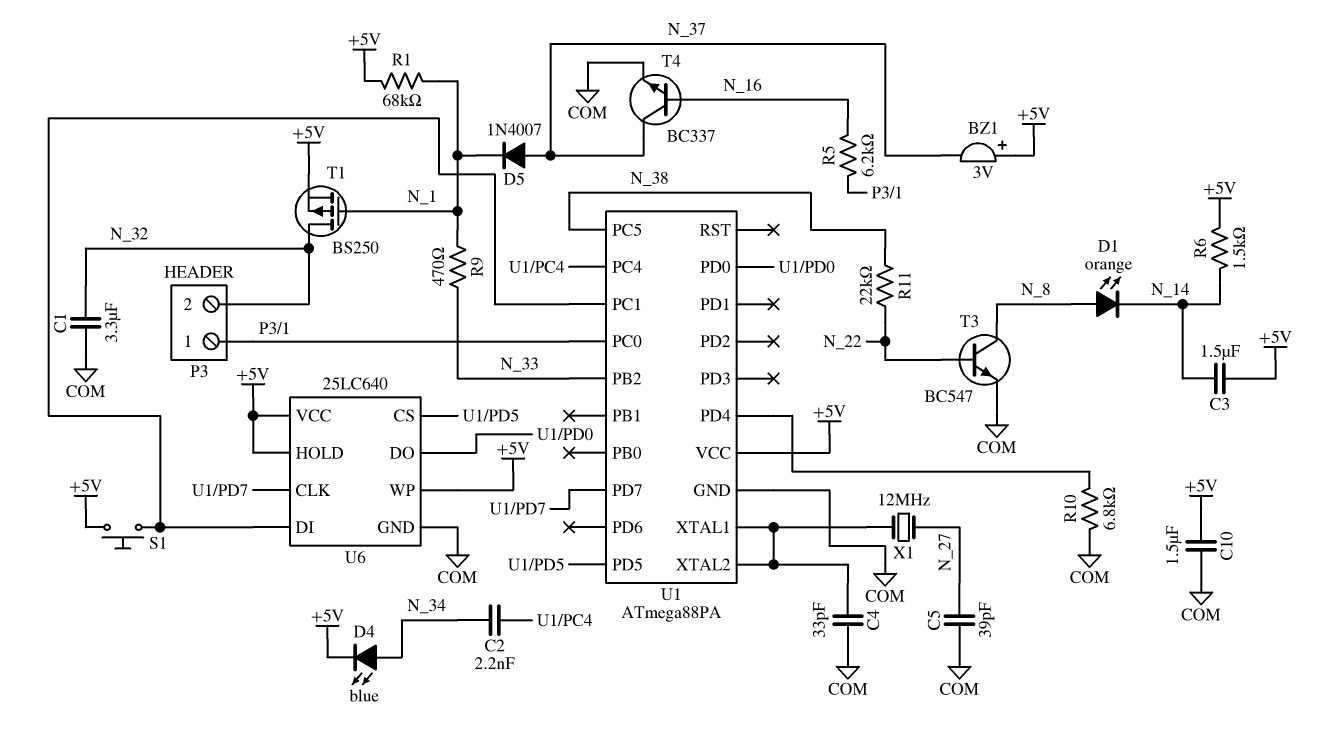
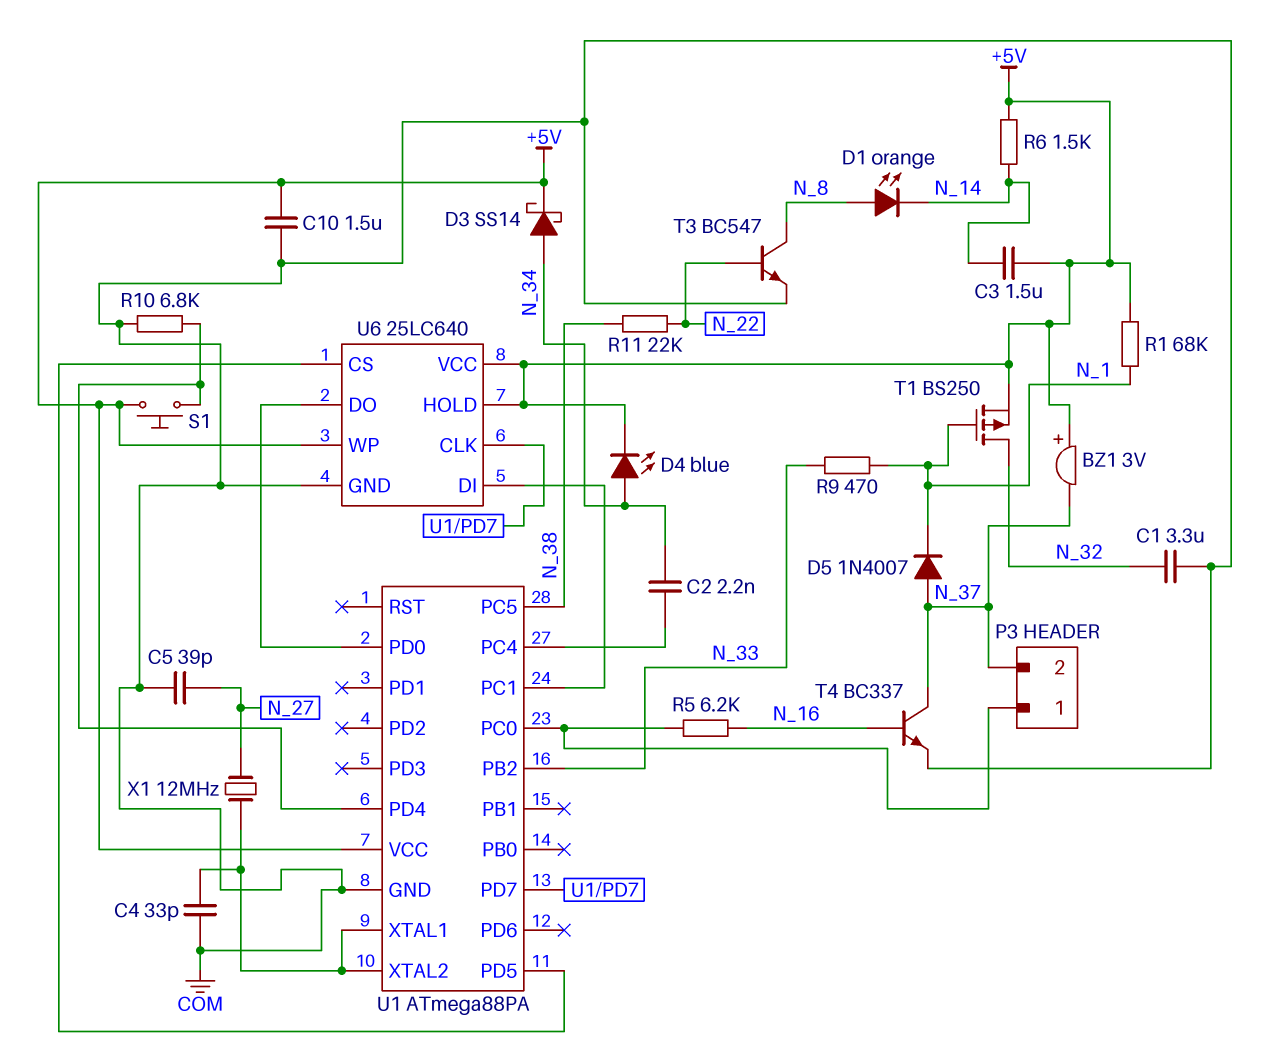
D3: none -> schottky SS14 (A N_34, K +5V)
P3 pin 2: N_32 -> N_37
S1: button (+5V, U1/PC1) -> button (+5V, U1/PD4)

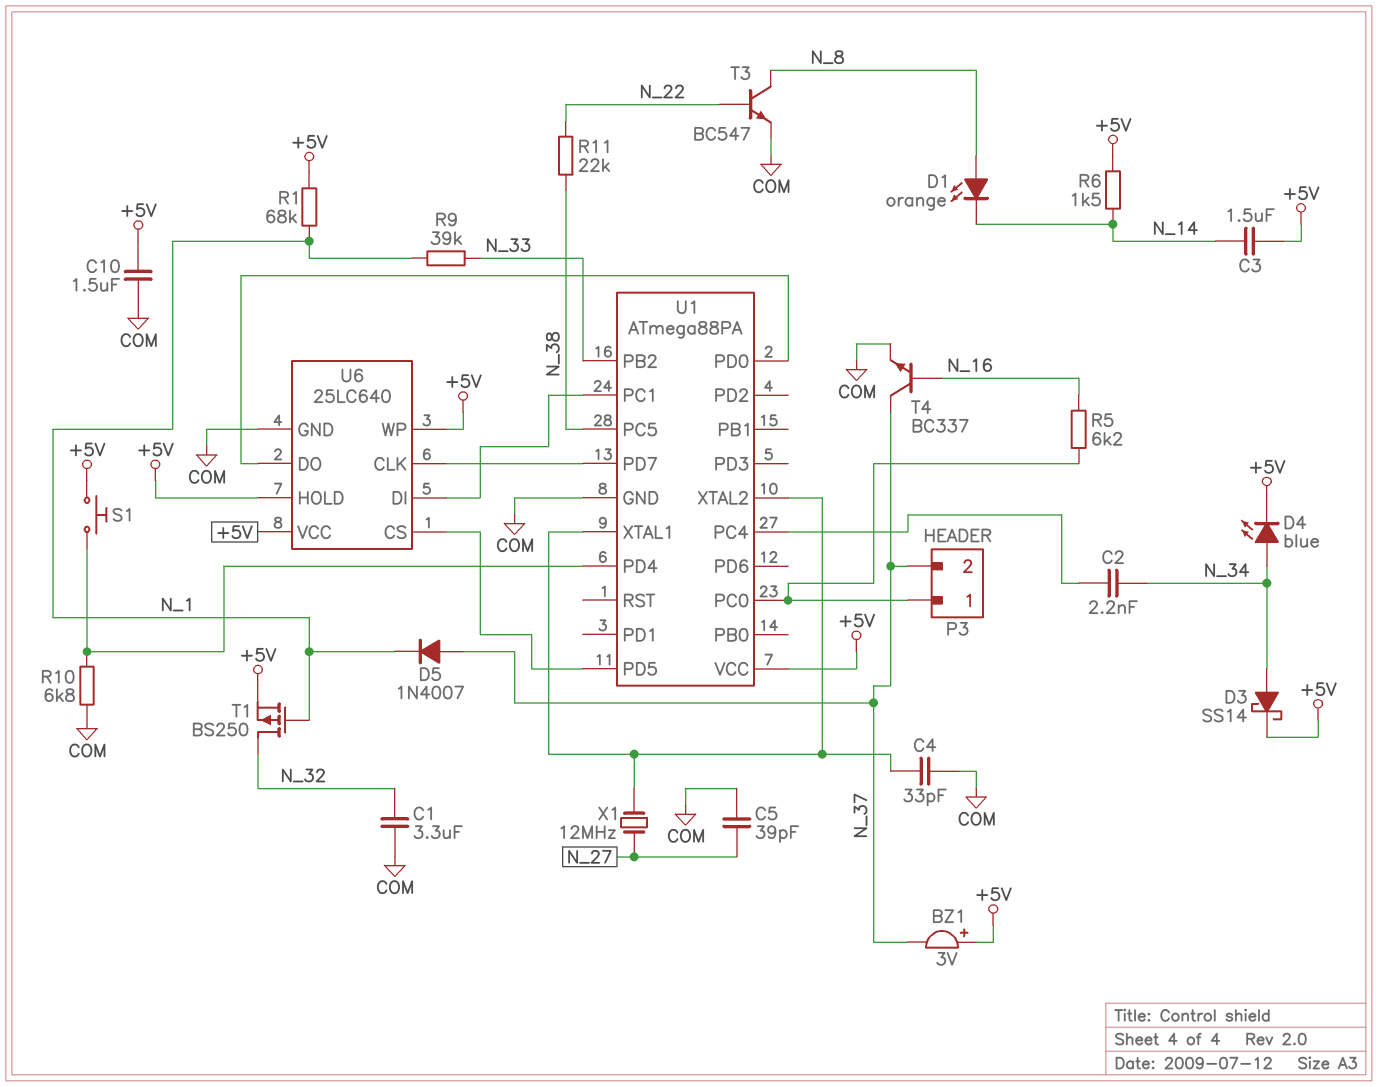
R9: 470 (N_1, N_33) -> 39k (N_1, N_33)

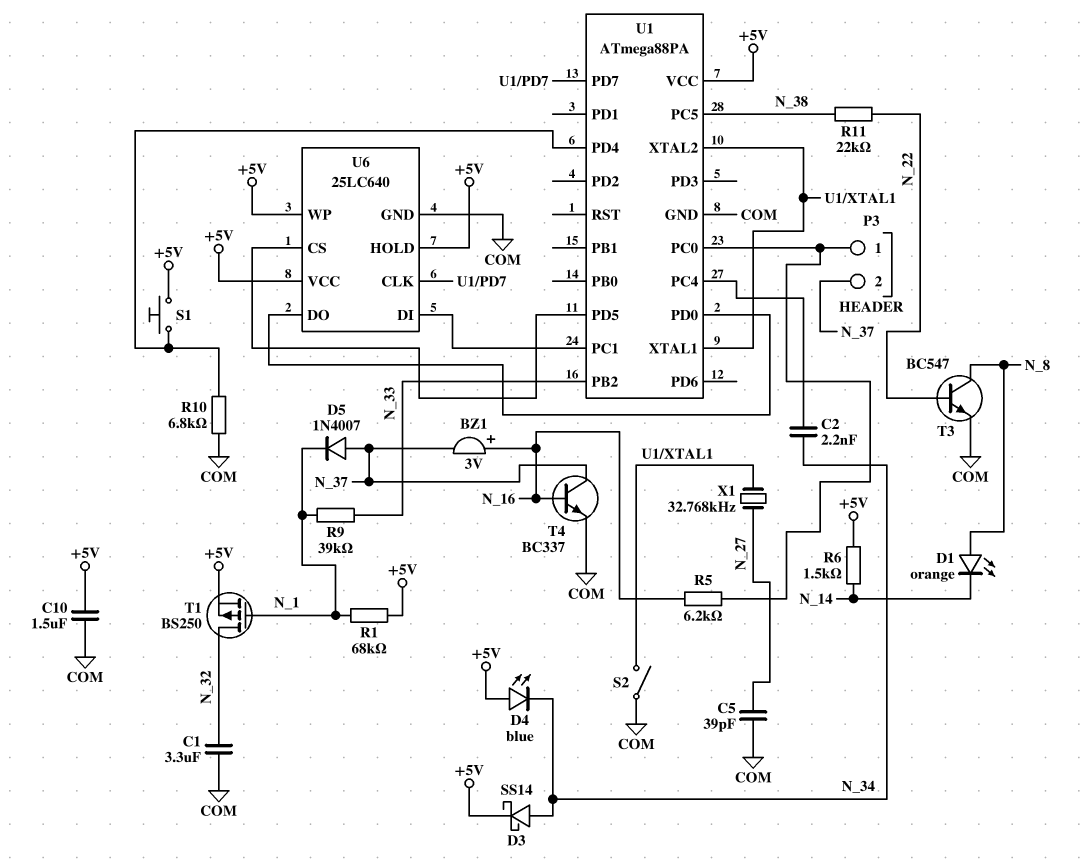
BZ1: buzzer 3V (plus +5V, minus N_37) -> buzzer 3V (plus N_16, minus N_37)
C3: 1.5uF (+5V, N_14) -> none
C4: 33pF (COM, U1/XTAL1) -> none
D4: LED blue (A N_34, K +5V) -> LED blue (A +5V, K N_34)
S2: none -> switch (COM, U1/XTAL1)
X1: 12MHz (N_27, U1/XTAL1) -> 32.768kHz (N_27, U1/XTAL1)

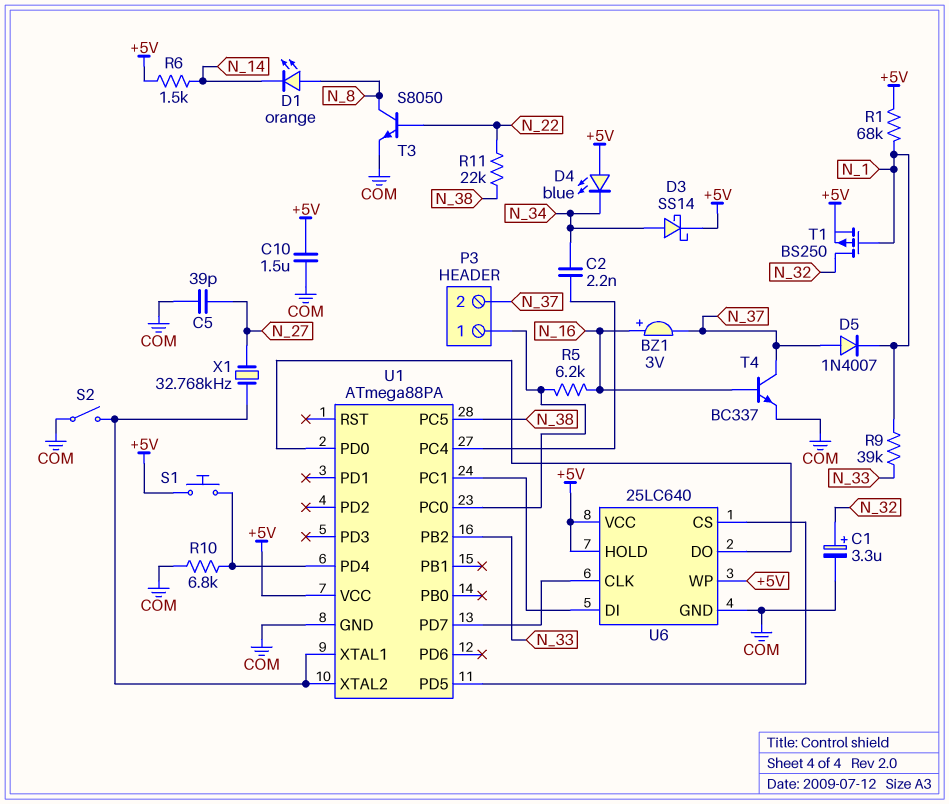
C1: 3.3uF (COM, N_32) -> 3.3uF (plus N_32, minus COM)
T3: NPN BC547 (B N_22, C N_8, E COM) -> NPN S8050 (B N_22, C N_8, E COM)

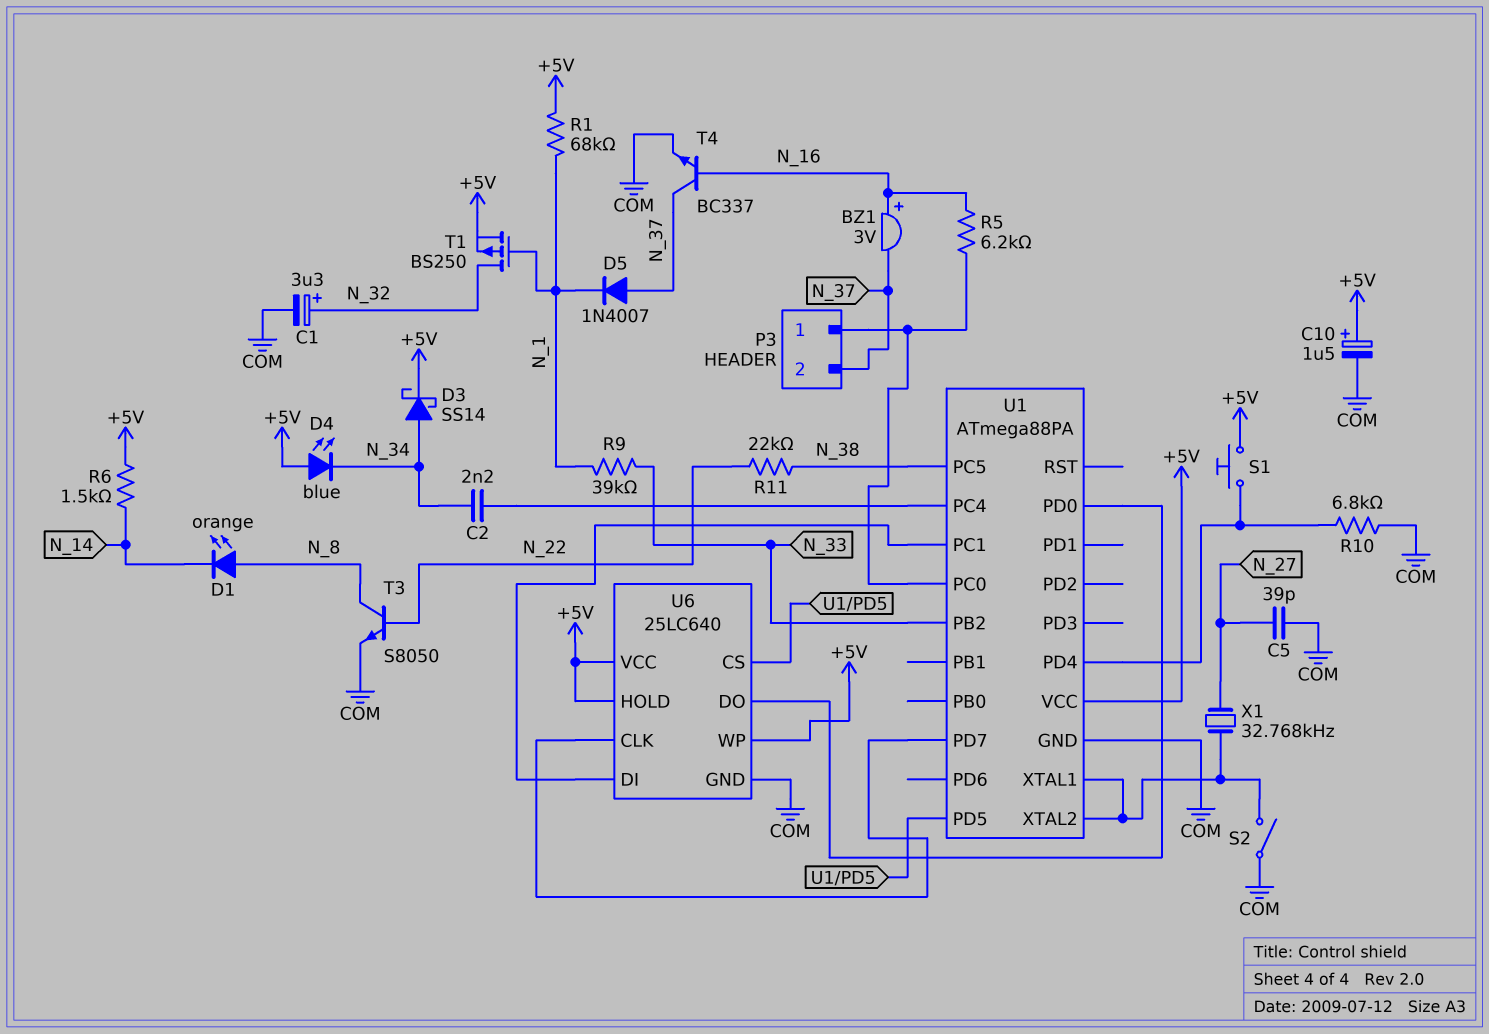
C10: 1.5uF (+5V, COM) -> 1.5uF (plus +5V, minus COM)

